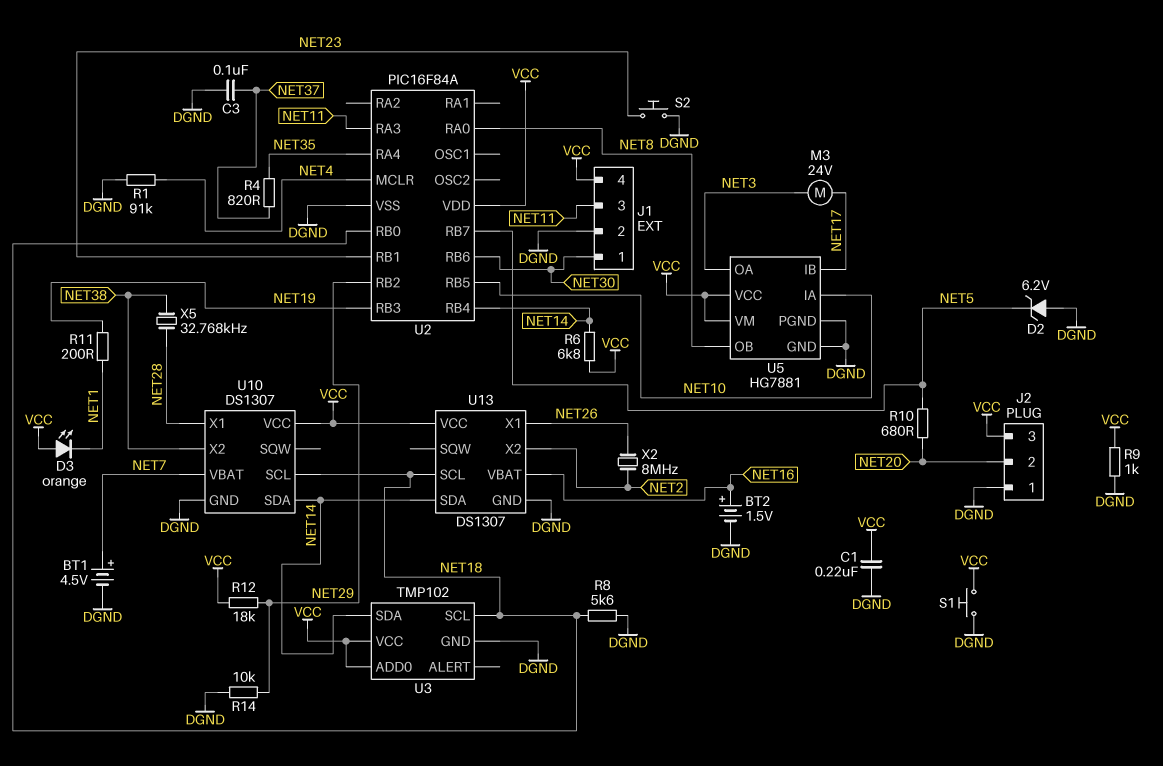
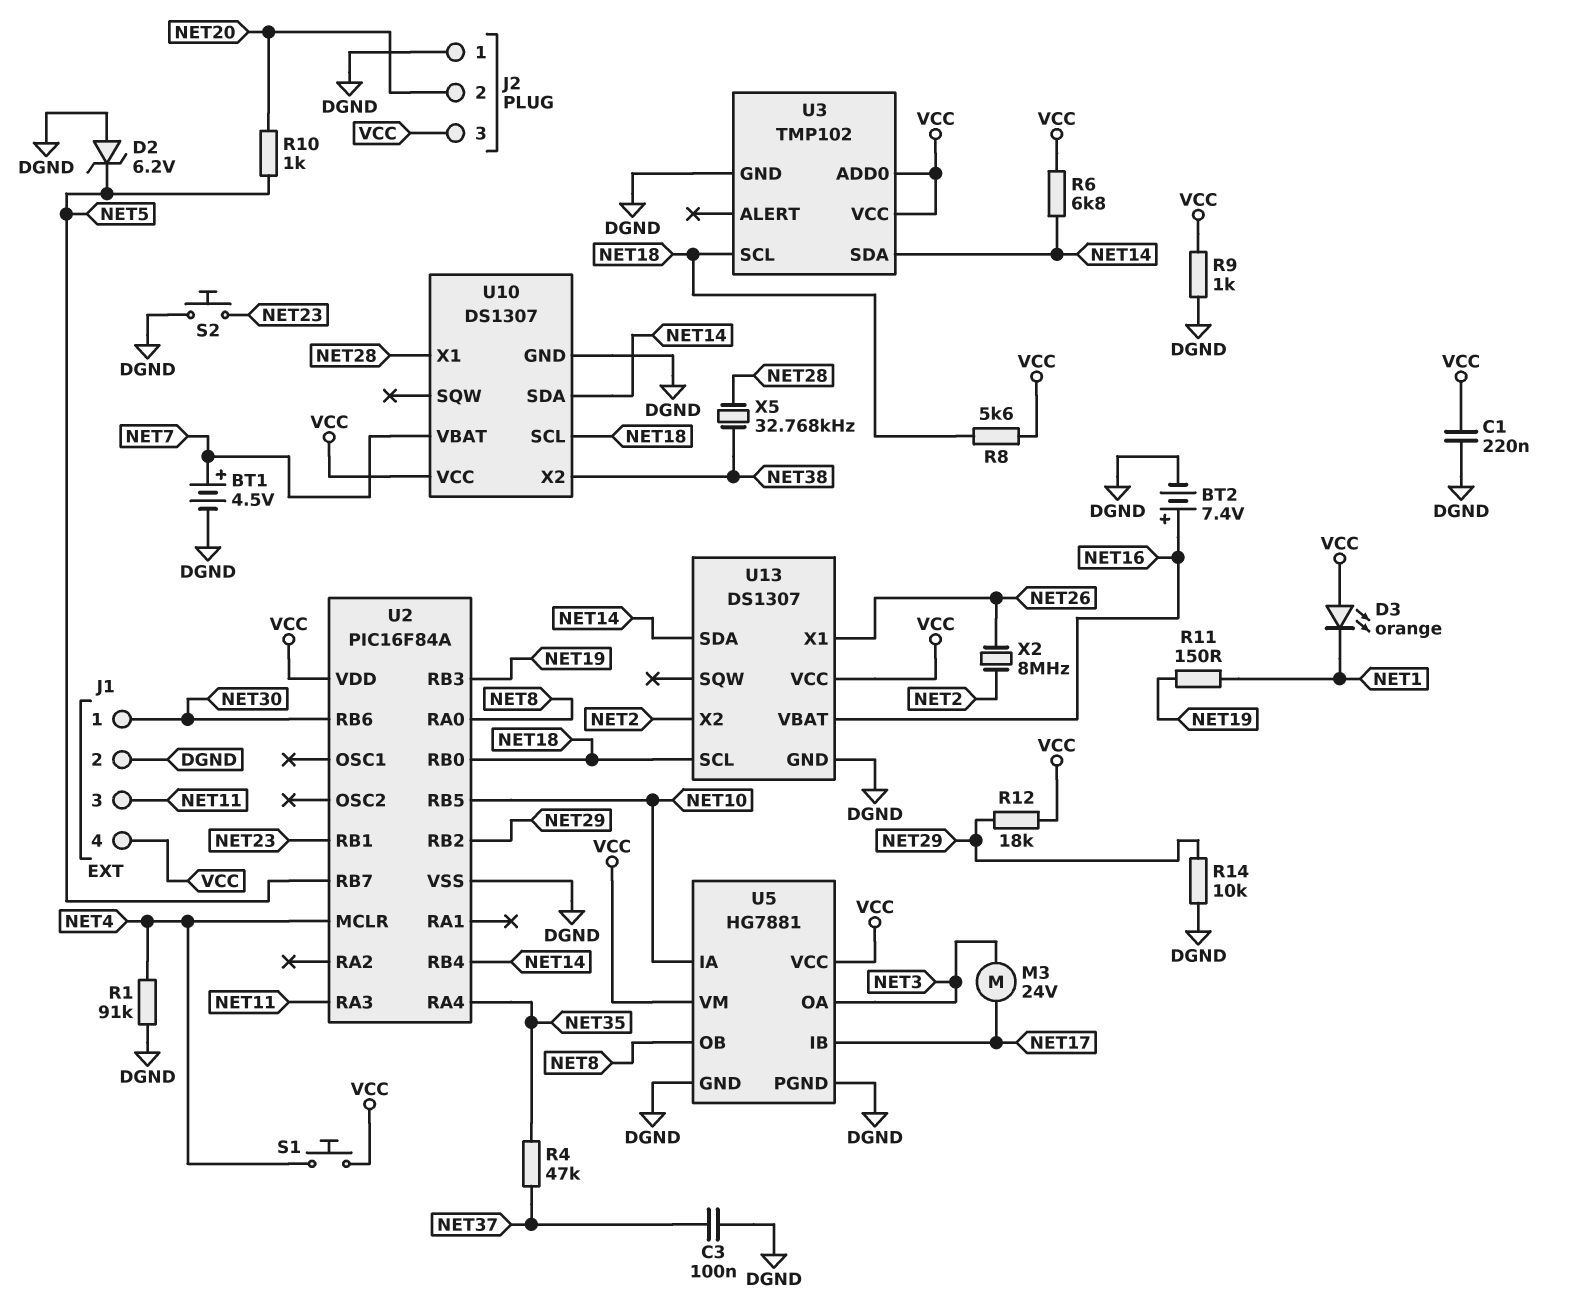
BT2: 1.5V (plus NET16, minus DGND) -> 7.4V (plus NET16, minus DGND)
R4: 820 (NET35, NET37) -> 47k (NET35, NET37)
R8: 5.6k (DGND, NET18) -> 5.6k (NET18, VCC)
R10: 680 (NET5, NET20) -> 1k (NET5, NET20)
R11: 200 (NET1, NET19) -> 150 (NET1, NET19)
S1: button (DGND, VCC) -> button (NET4, VCC)

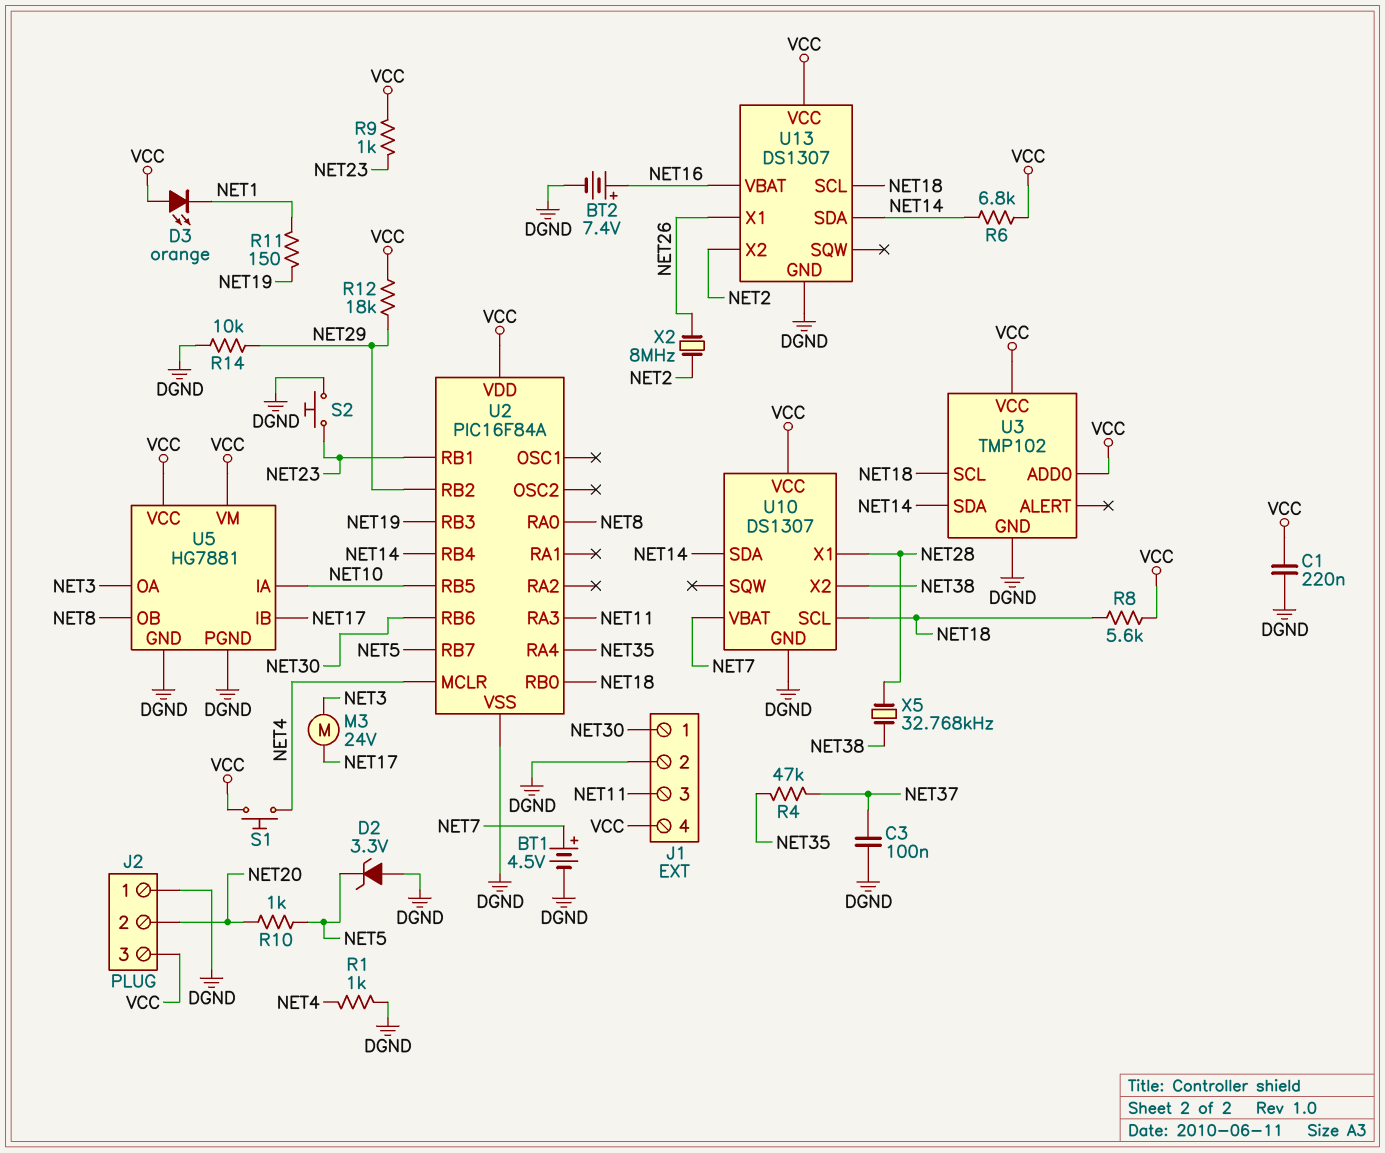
D2: zener 6.2V (A DGND, K NET5) -> zener 3.3V (A DGND, K NET5)
R1: 91k (DGND, NET4) -> 1k (DGND, NET4)
R9: 1k (DGND, VCC) -> 1k (NET23, VCC)

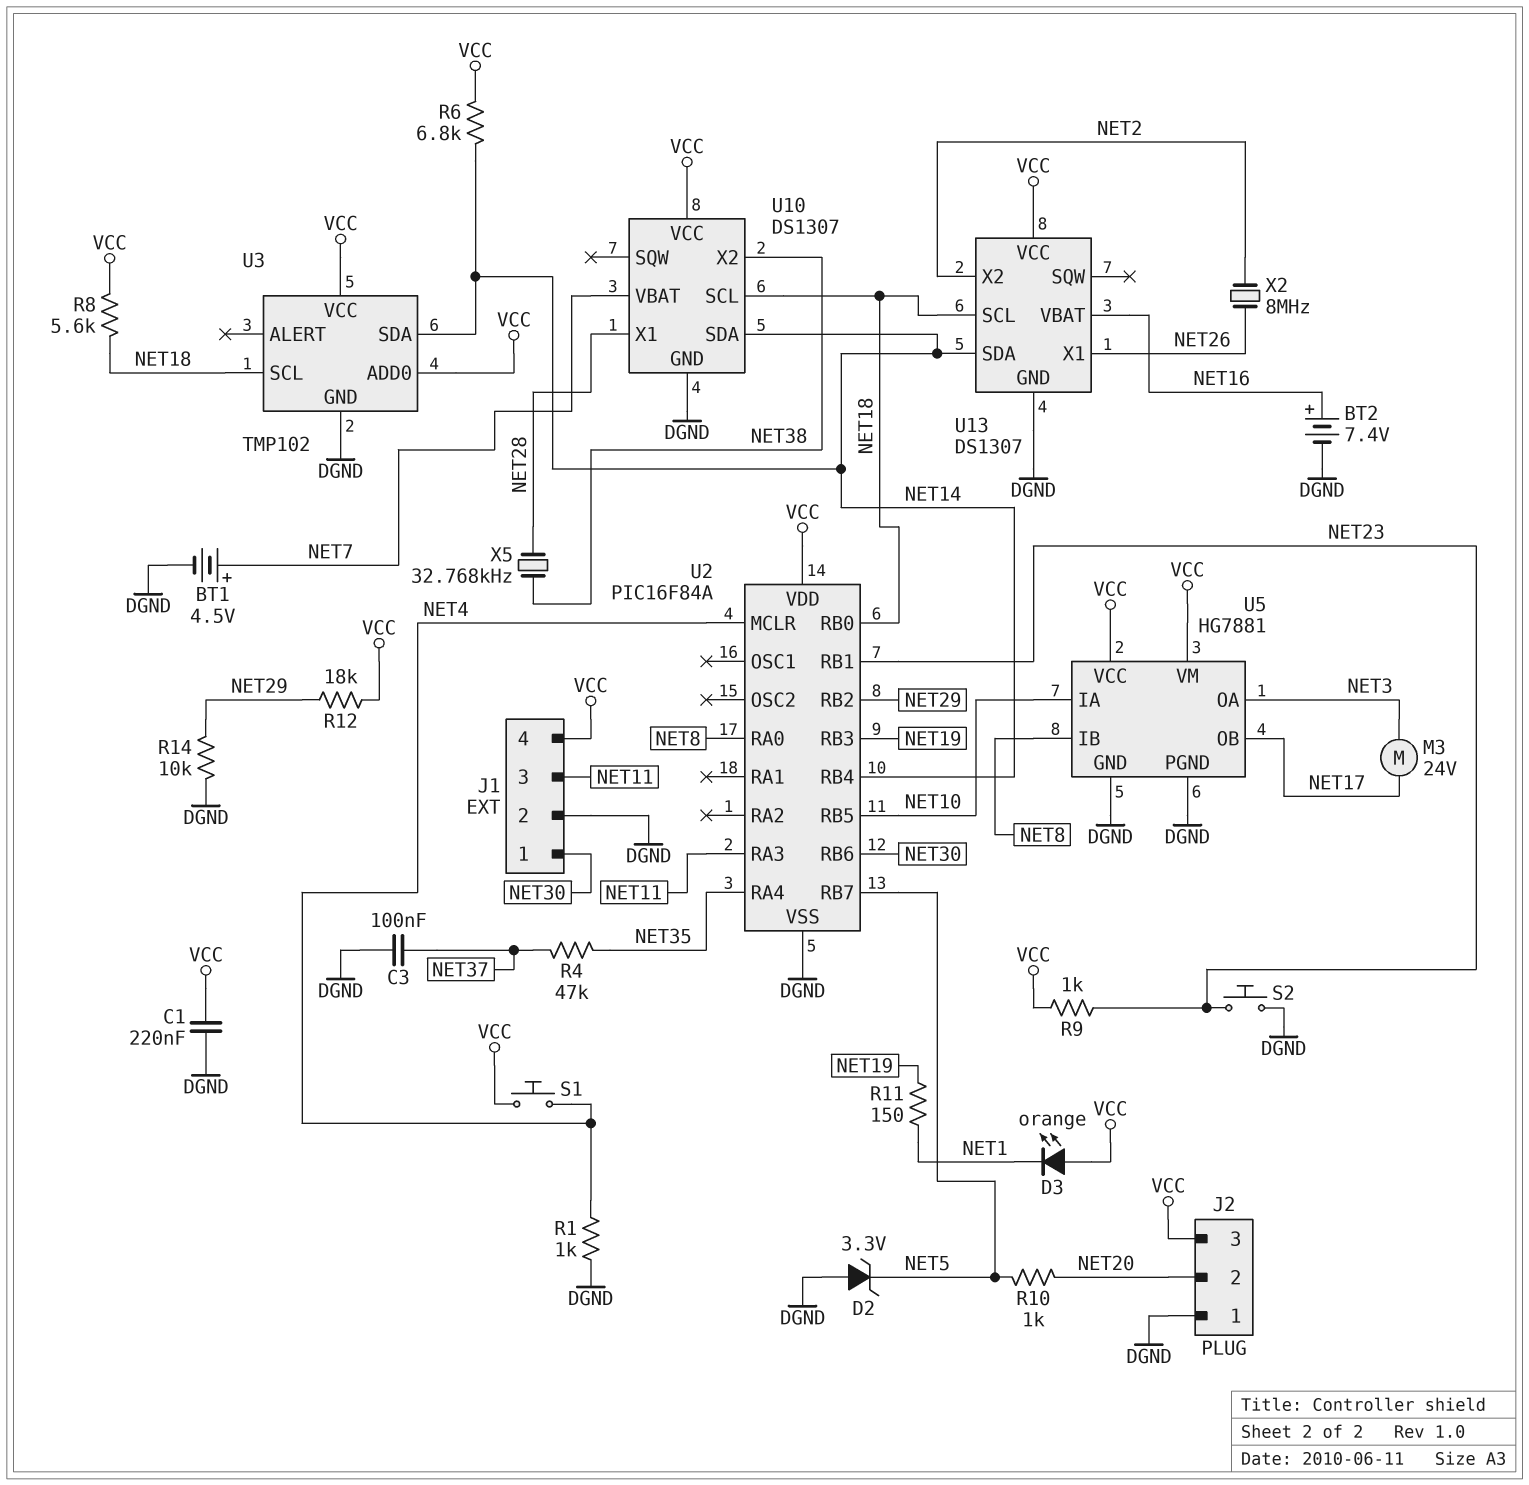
U5 pin IB: NET17 -> NET8
U5 pin OB: NET8 -> NET17

